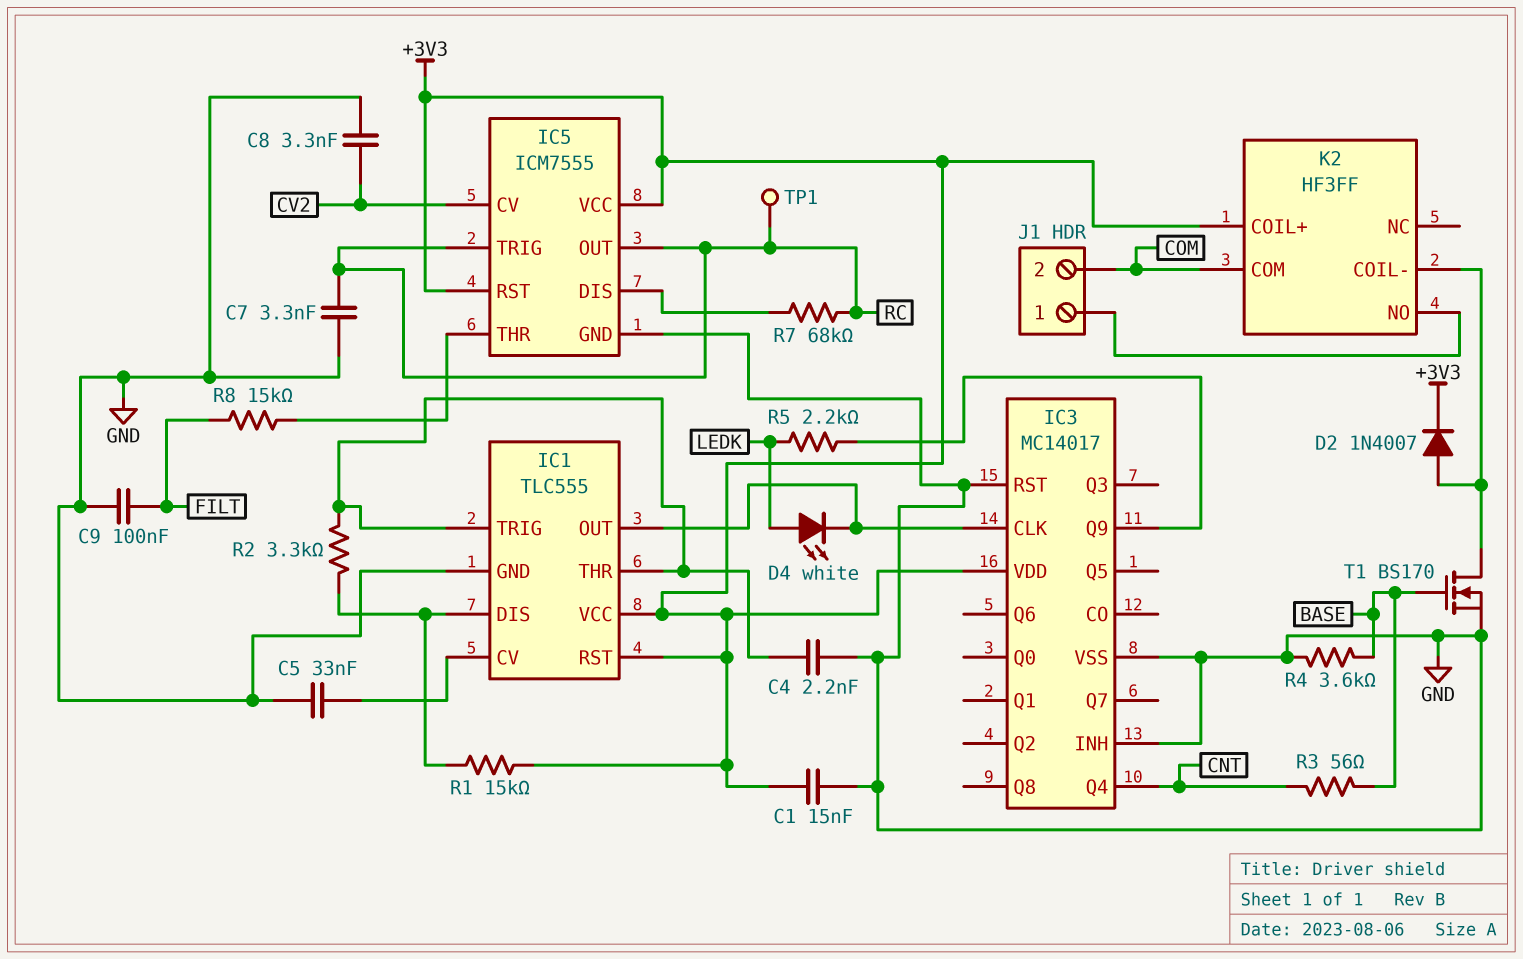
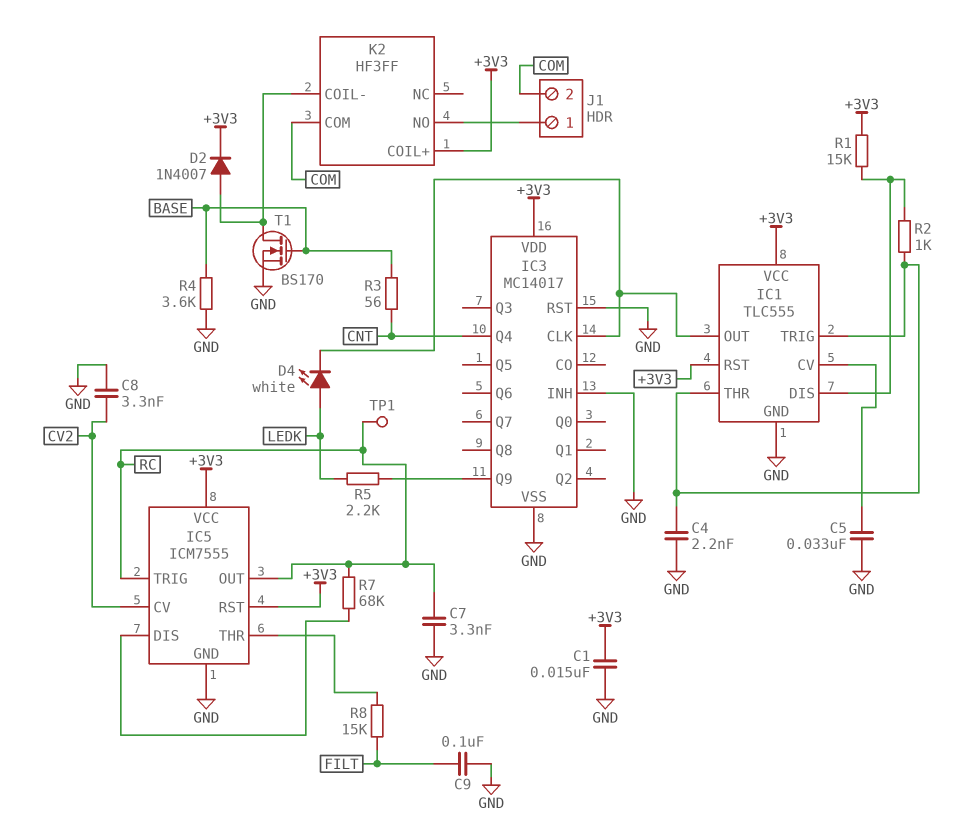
R2: 3.3k (IC1/DIS, IC1/THR) -> 1k (IC1/DIS, IC1/THR)

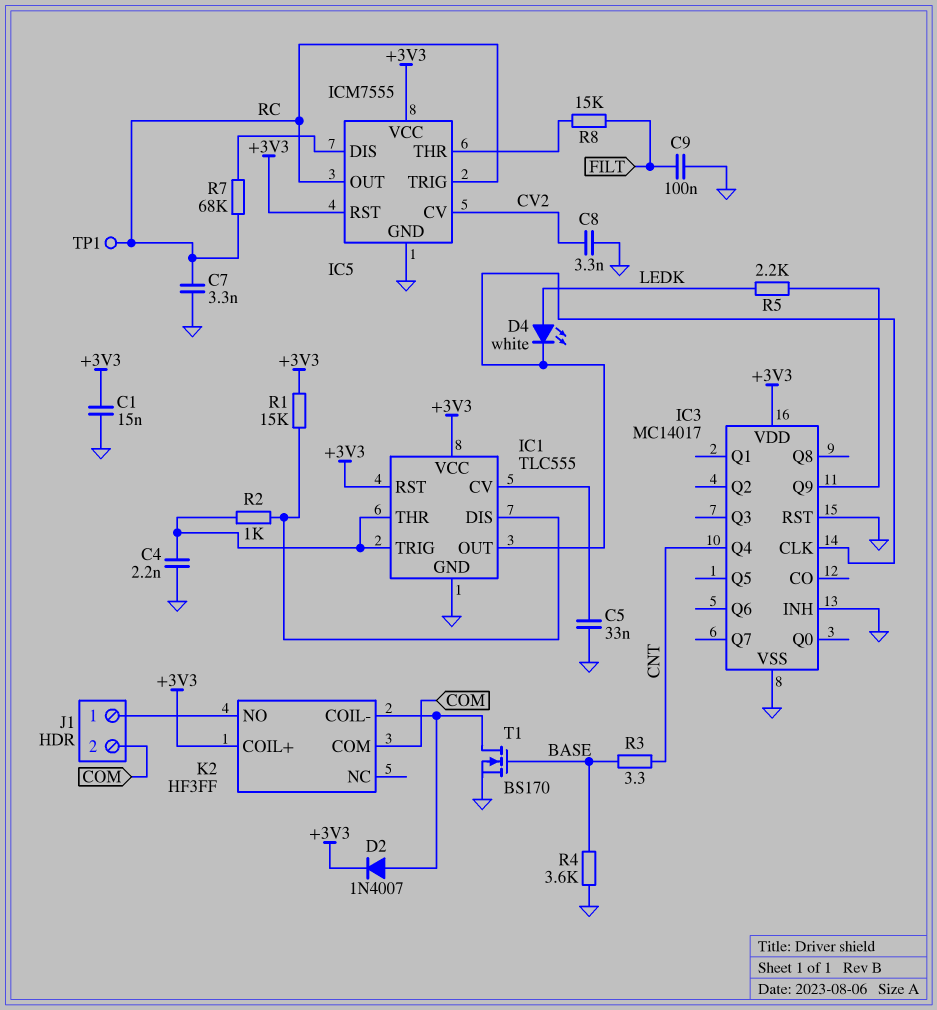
R3: 56 (BASE, CNT) -> 3.3 (BASE, CNT)

